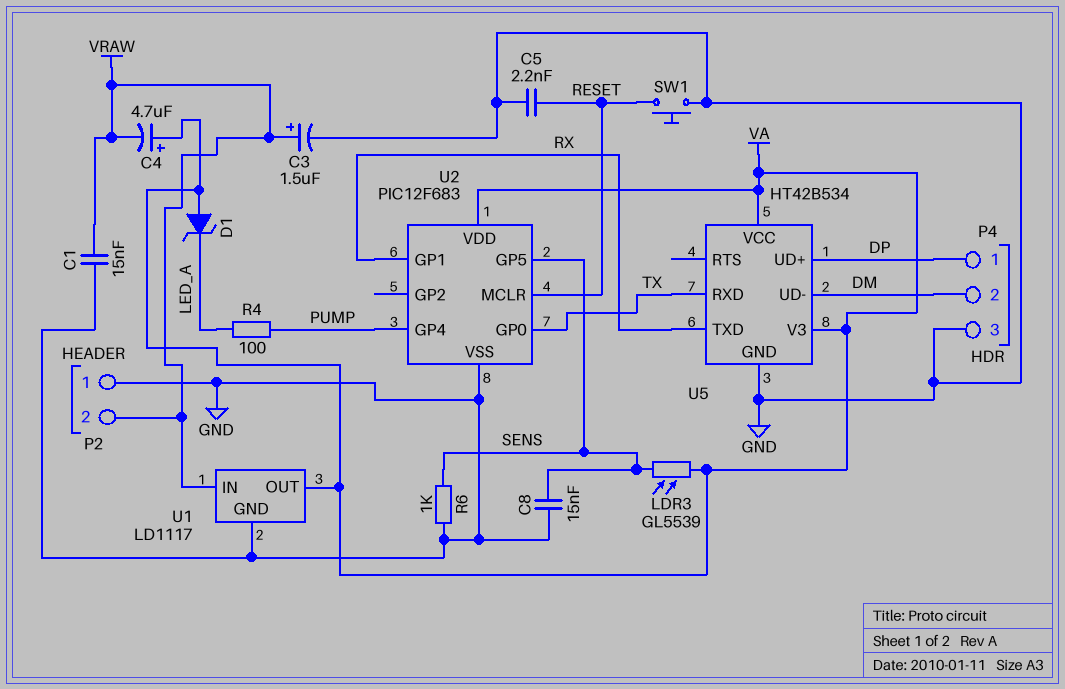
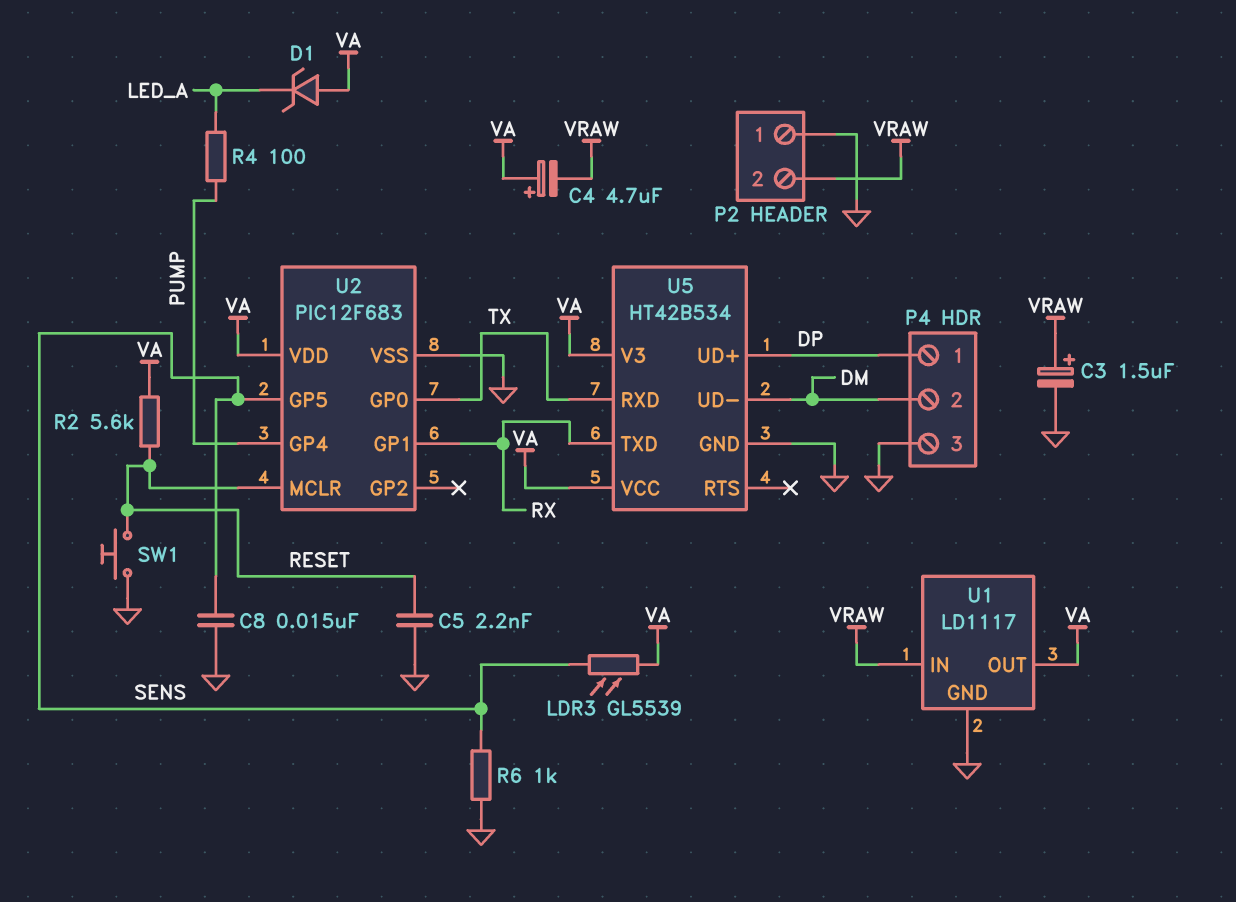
C1: 15nF (GND, VRAW) -> none
R2: none -> 5.6k (RESET, VA)

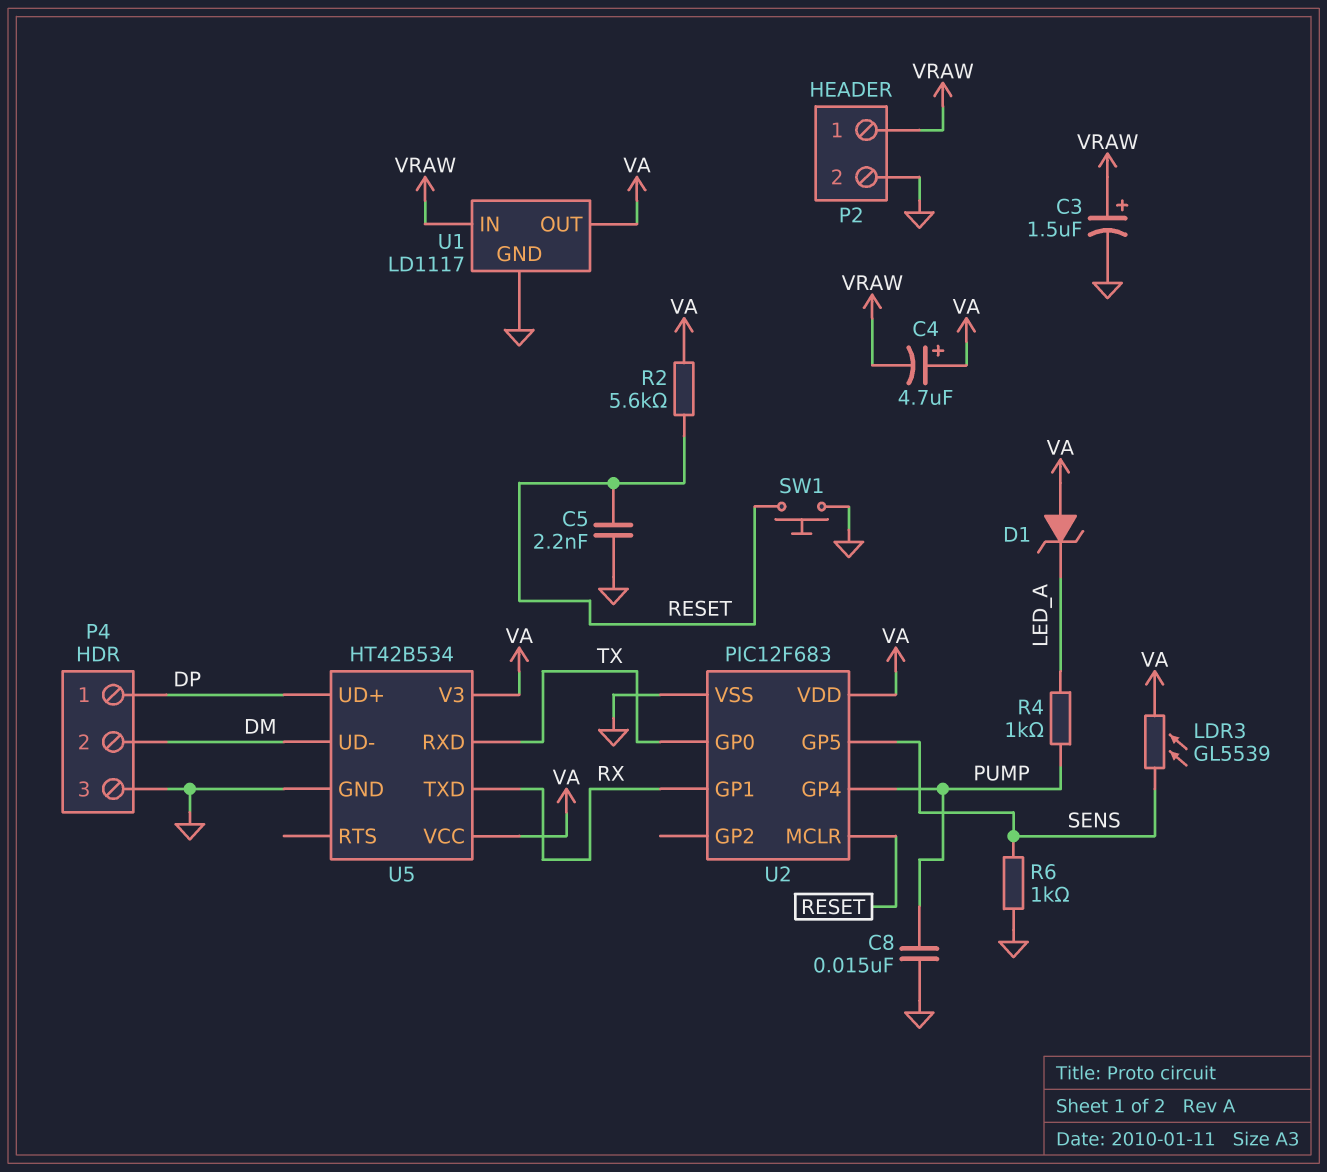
C8: 15nF (GND, SENS) -> 15nF (GND, PUMP)
P2 pin 1: GND -> VRAW
P2 pin 2: VRAW -> GND
R4: 100 (LED_A, PUMP) -> 1k (LED_A, PUMP)

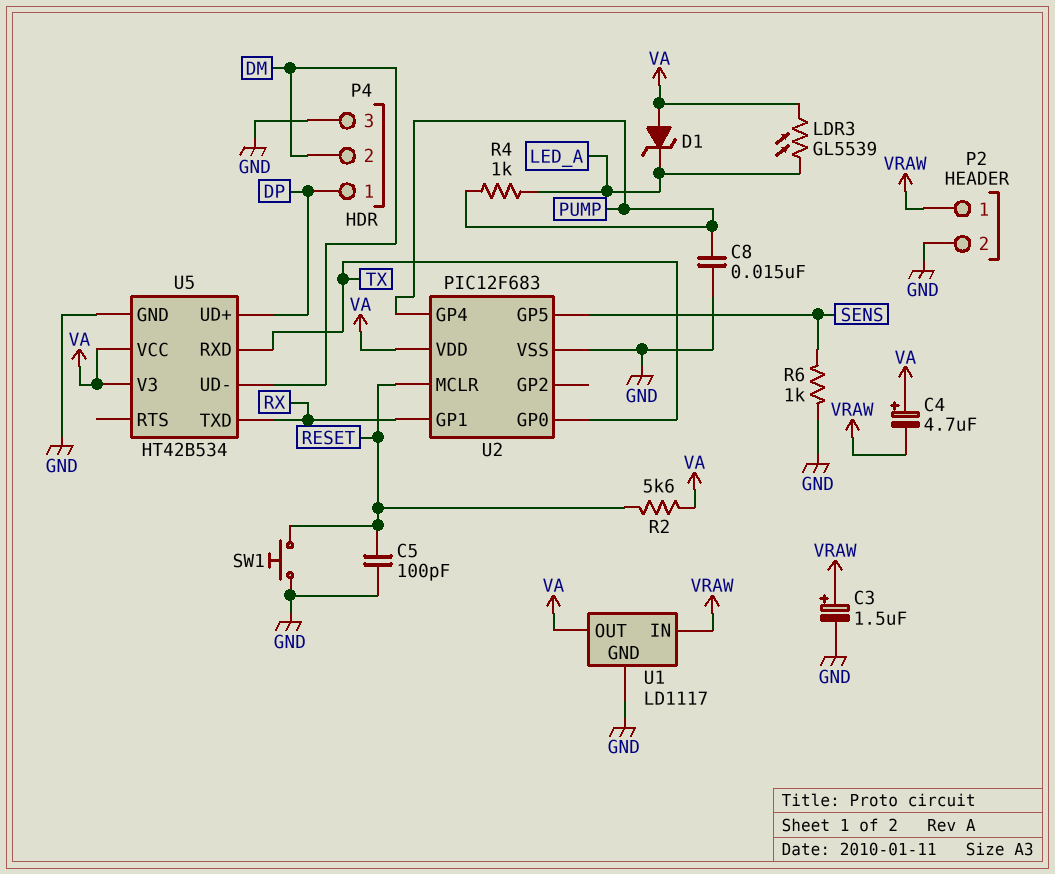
C5: 2.2nF (GND, RESET) -> 100pF (GND, RESET)
LDR3: GL5539 (SENS, VA) -> GL5539 (LED_A, VA)

